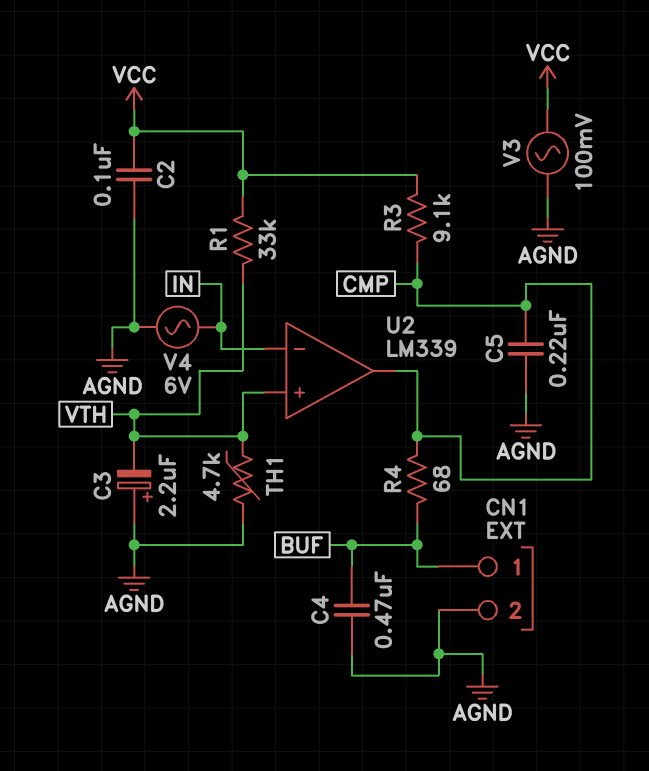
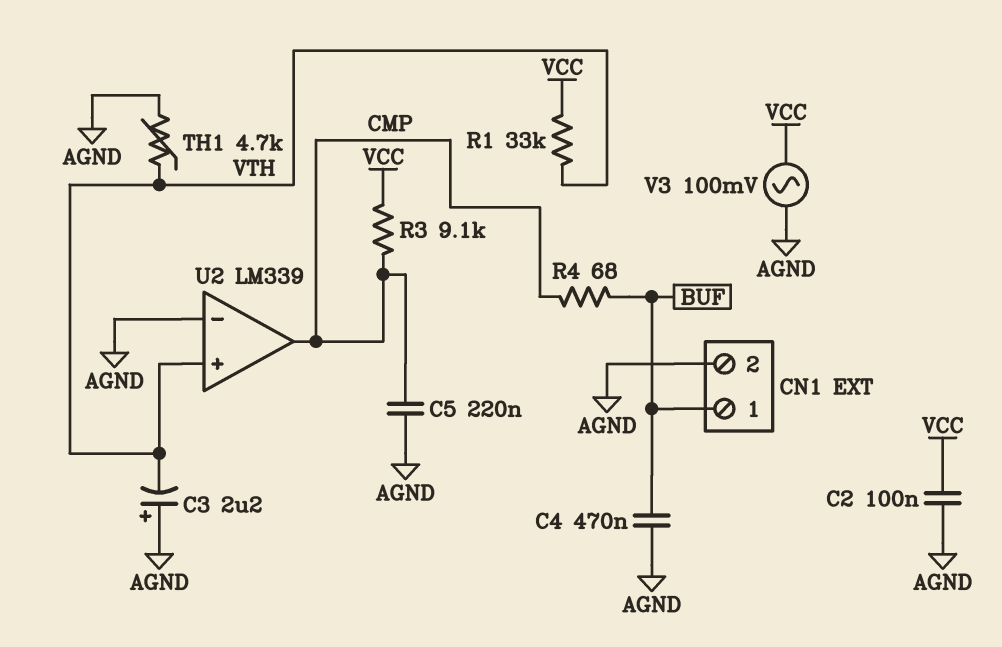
U2 pin in-: IN -> AGND
V4: AC 6V (AGND, IN) -> none

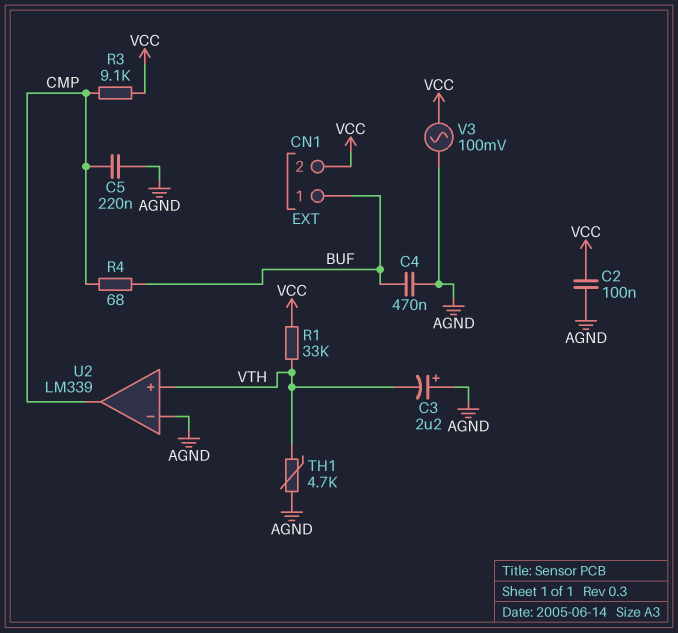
CN1 pin 2: AGND -> VCC

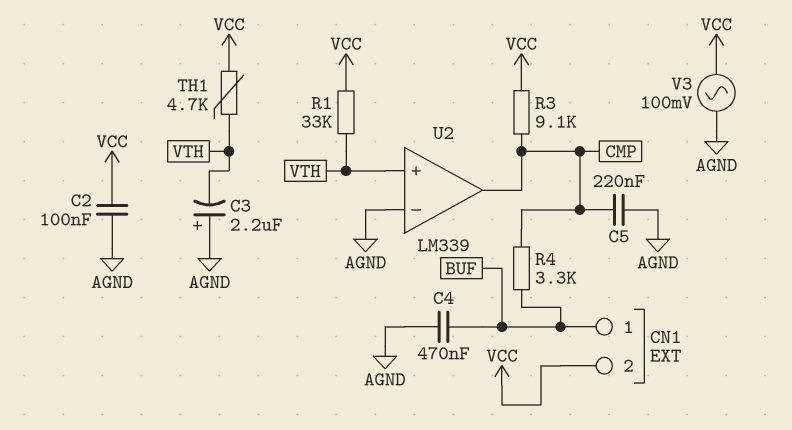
R4: 68 (BUF, CMP) -> 3.3k (BUF, CMP)
TH1: 4.7k (AGND, VTH) -> 4.7k (VCC, VTH)

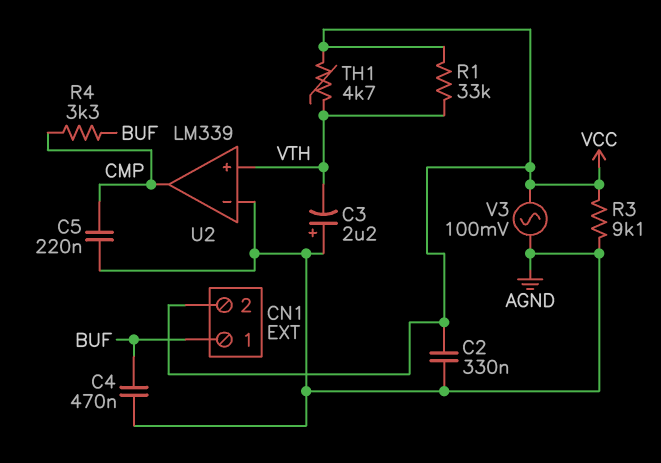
C2: 100nF (AGND, VCC) -> 330nF (AGND, VCC)
R3: 9.1k (CMP, VCC) -> 9.1k (AGND, VCC)

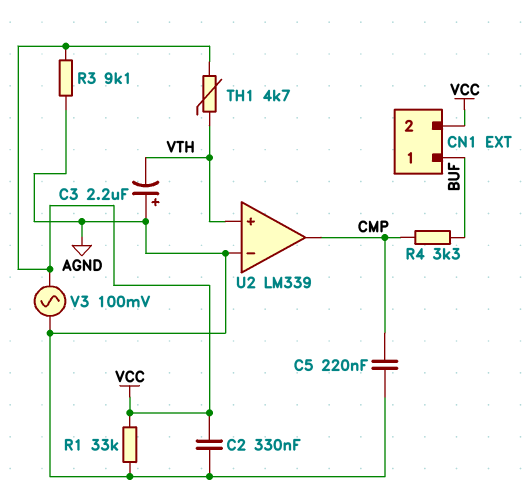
C4: 470nF (AGND, BUF) -> none
R1: 33k (VCC, VTH) -> 33k (AGND, VCC)

